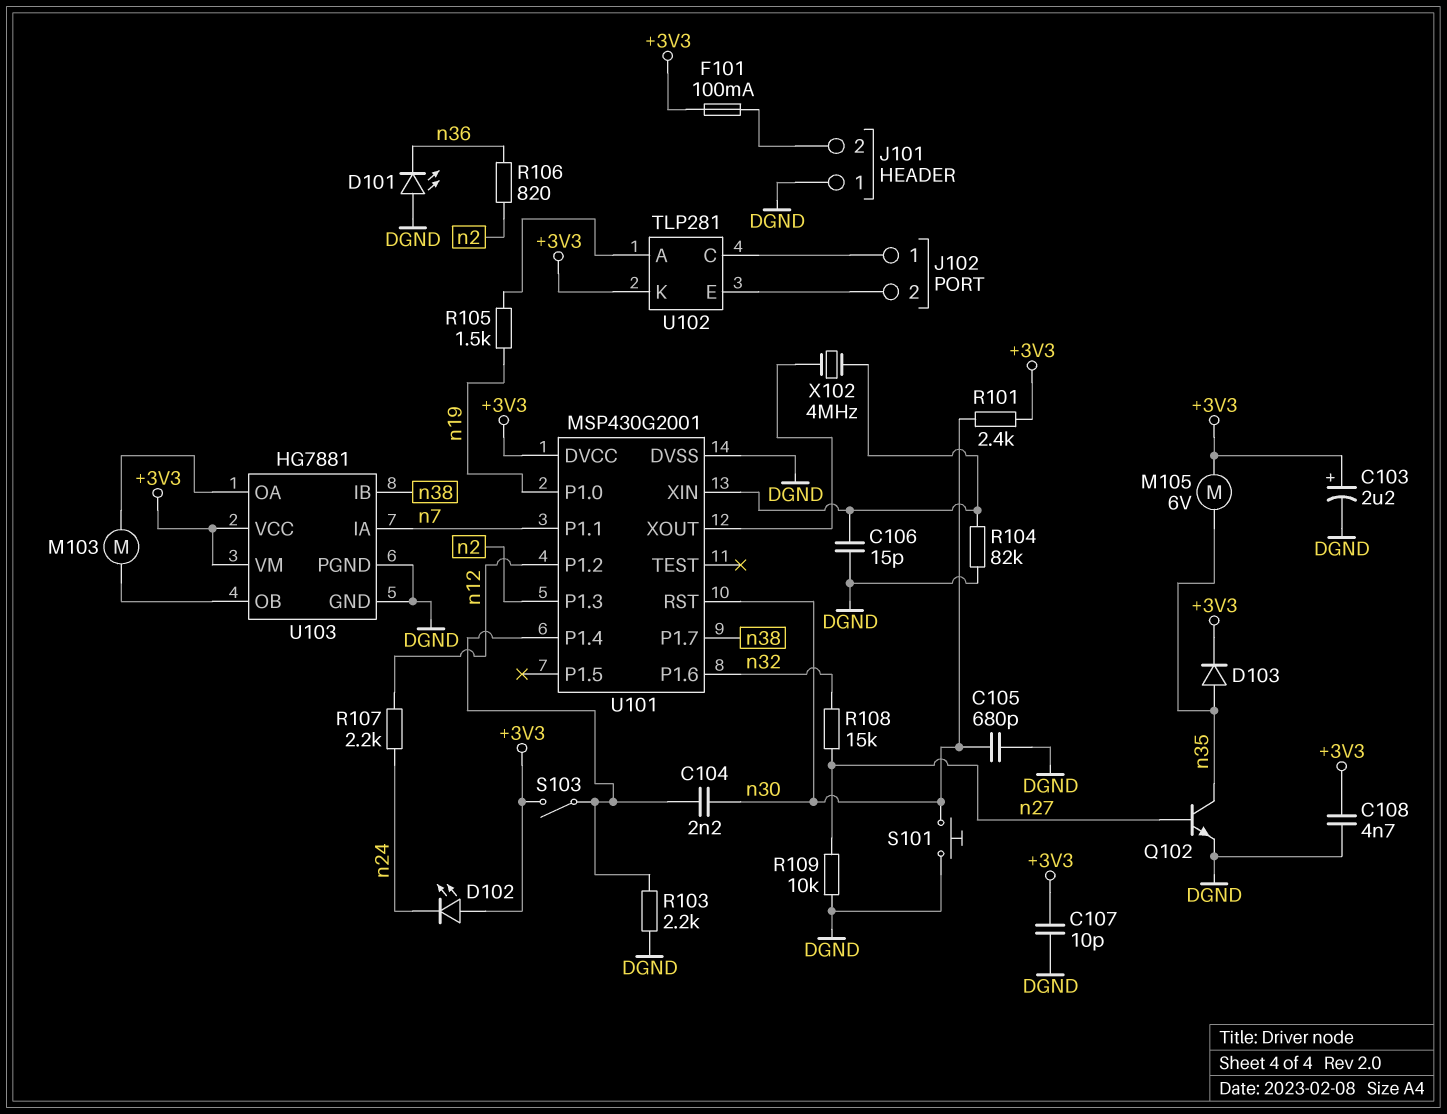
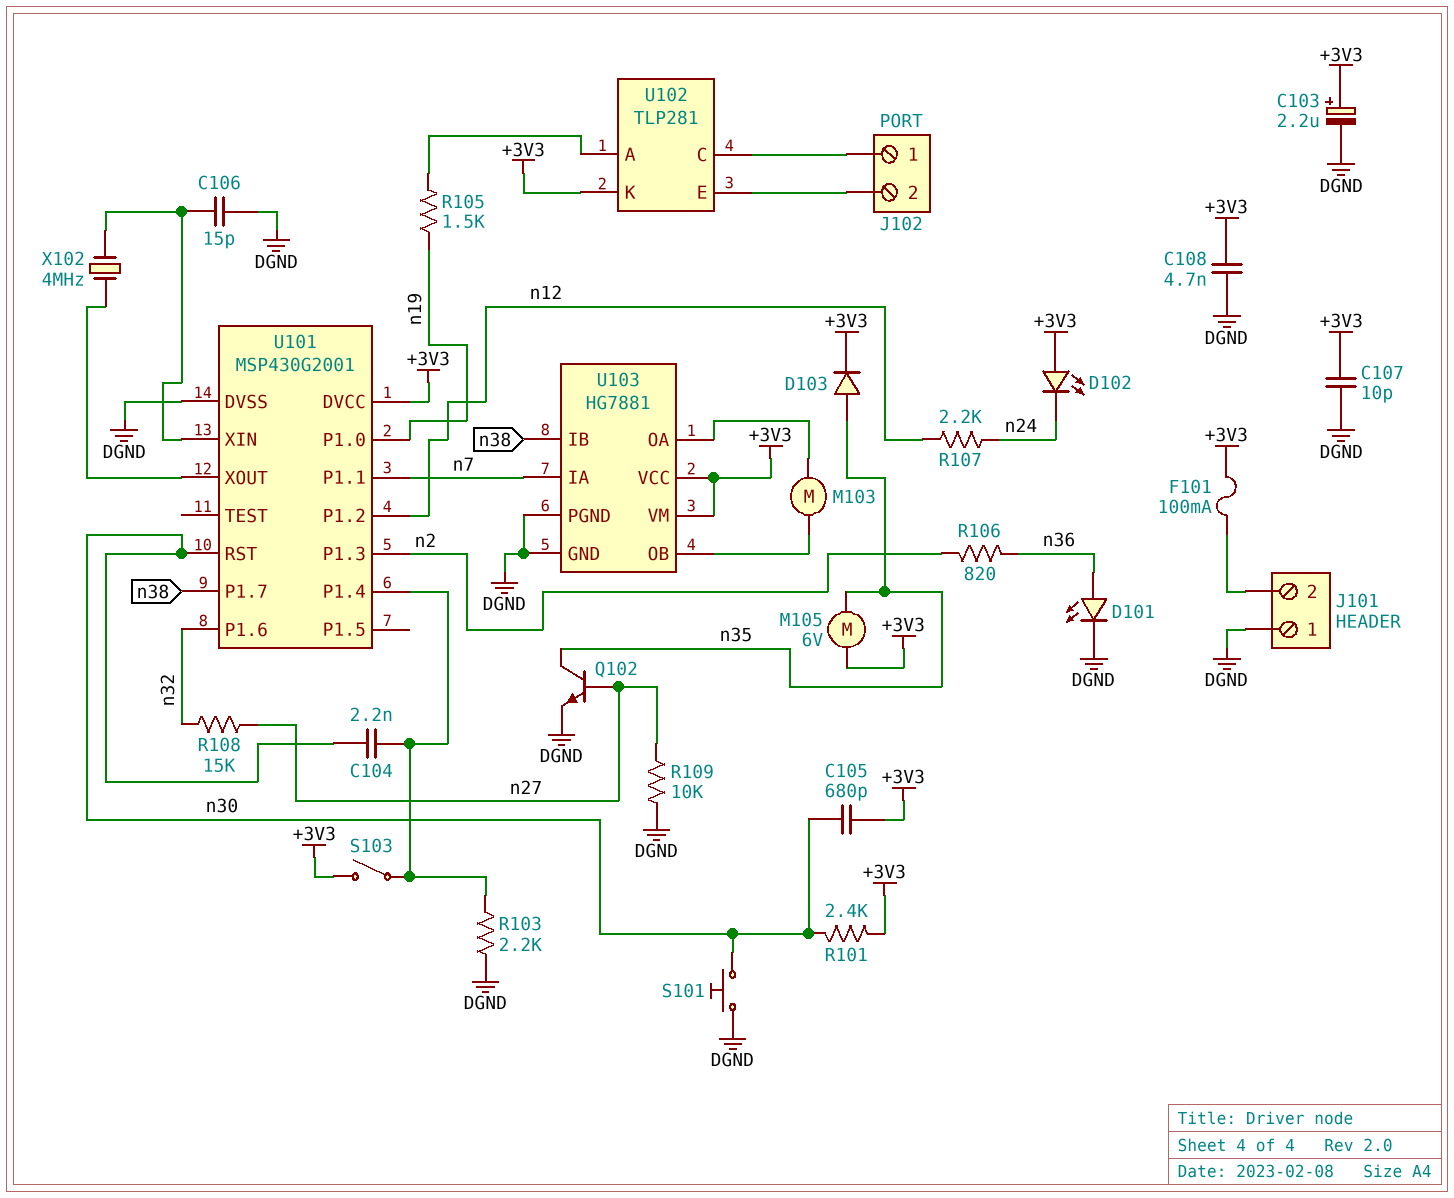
C105: 680pF (DGND, n30) -> 680pF (+3V3, n30)
D101: LED (A DGND, K n36) -> LED (A n36, K DGND)
R104: 82k (DGND, U101/XIN) -> none

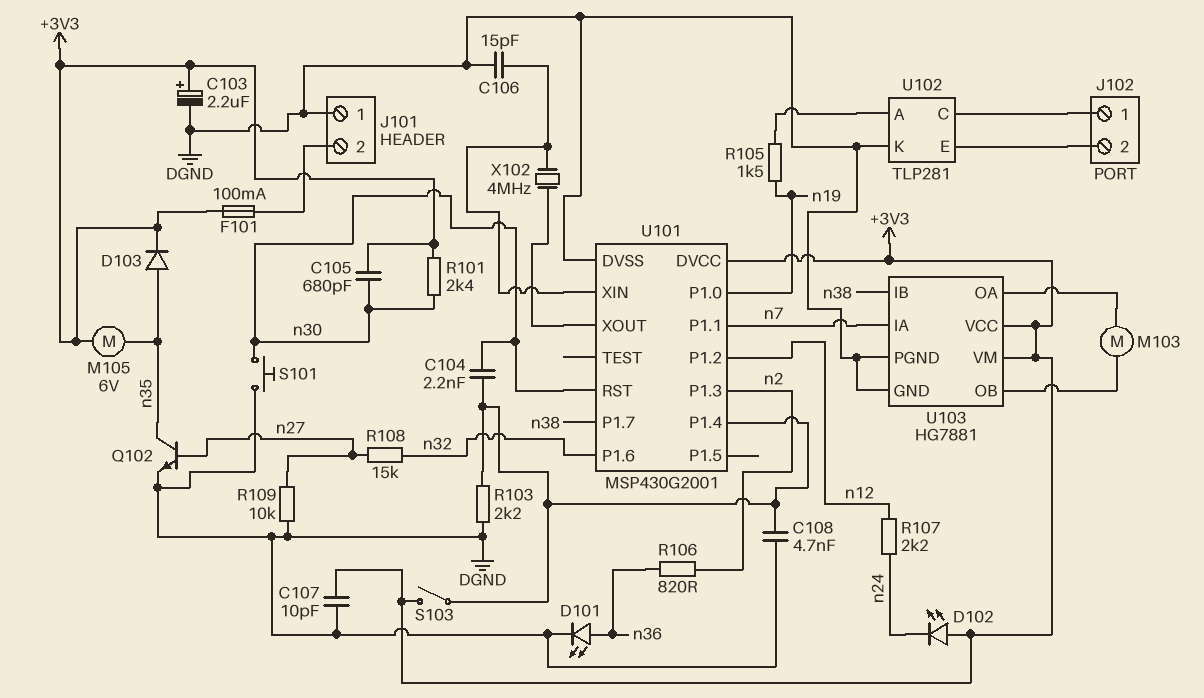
C108: 4.7nF (+3V3, DGND) -> 4.7nF (DGND, U101/P1.4)
U102 pin K: +3V3 -> DGND

